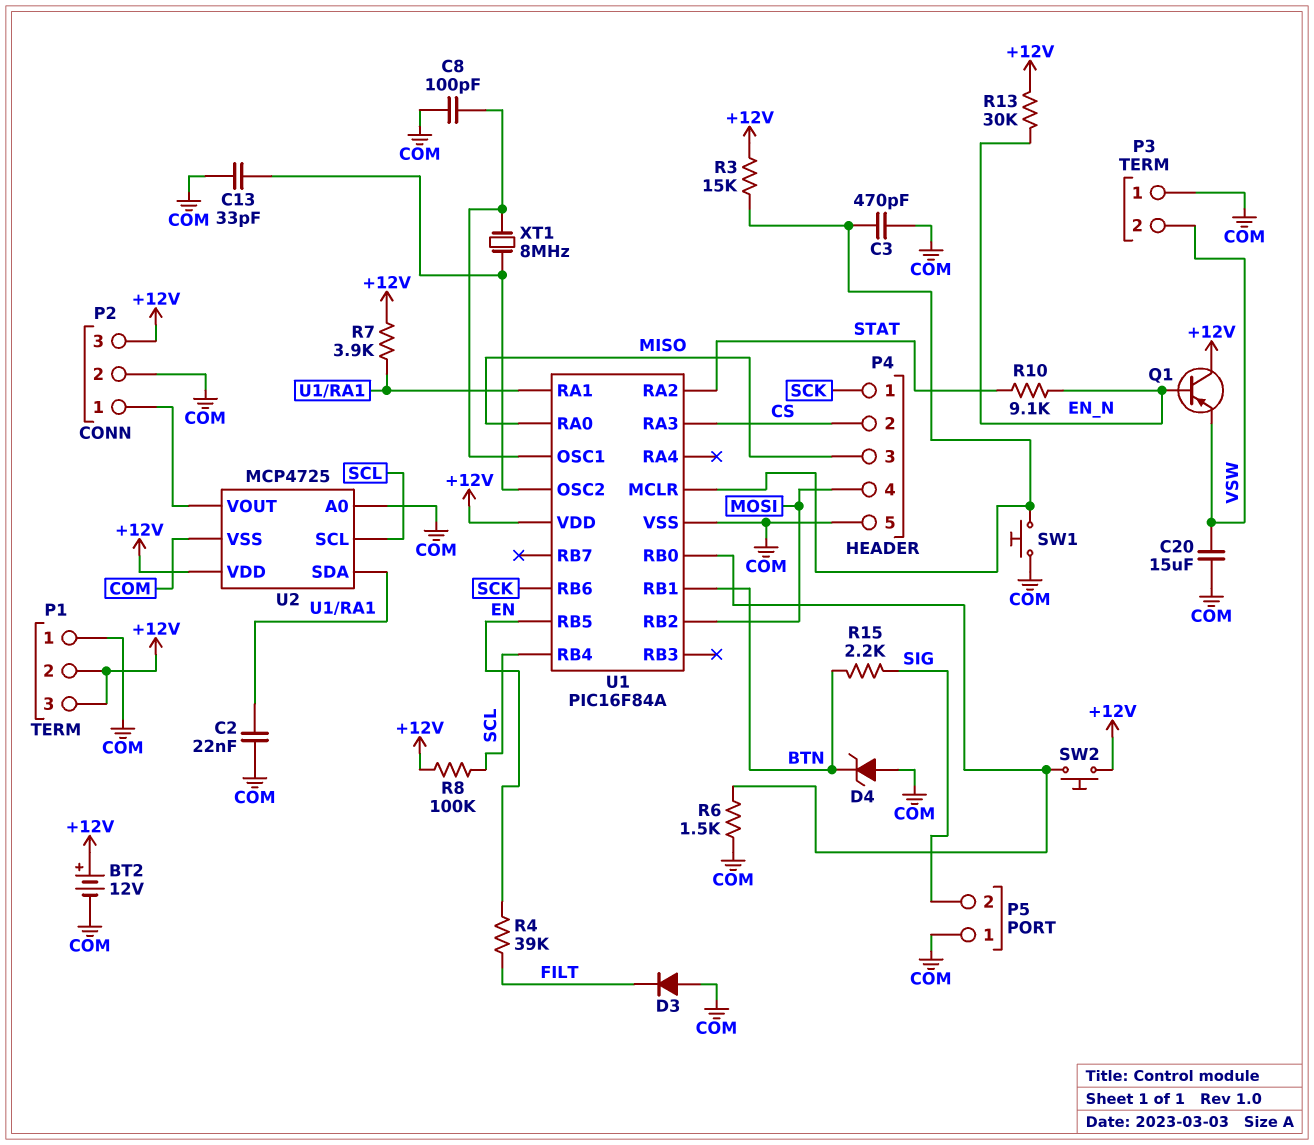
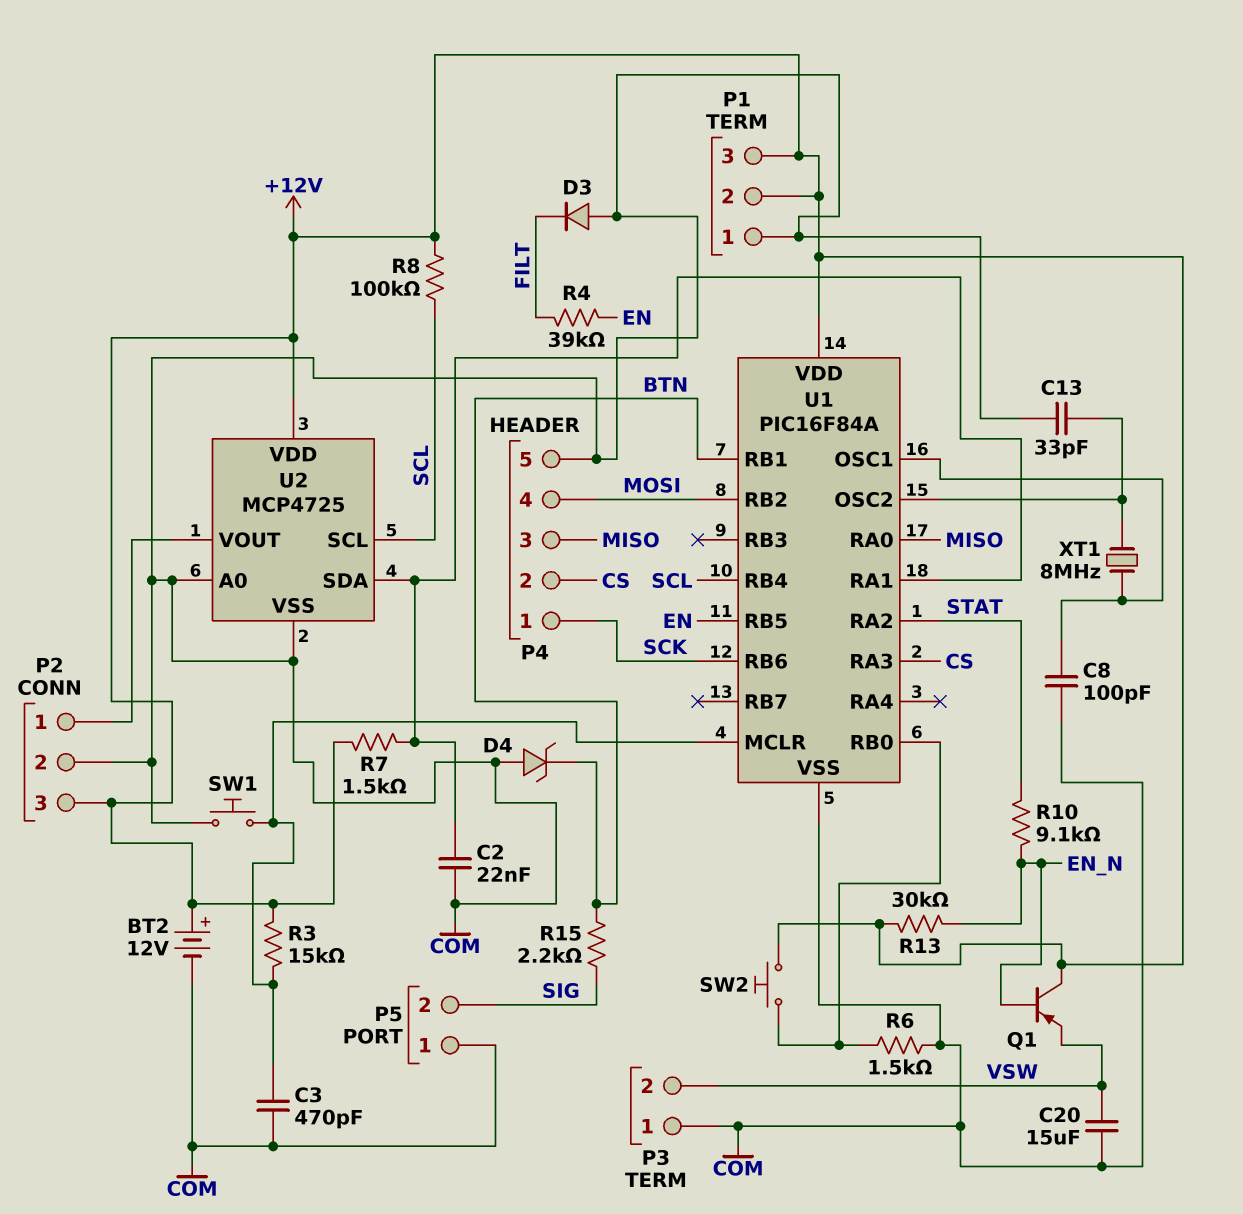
R7: 3.9k (+12V, U1/RA1) -> 1.5k (+12V, U1/RA1)

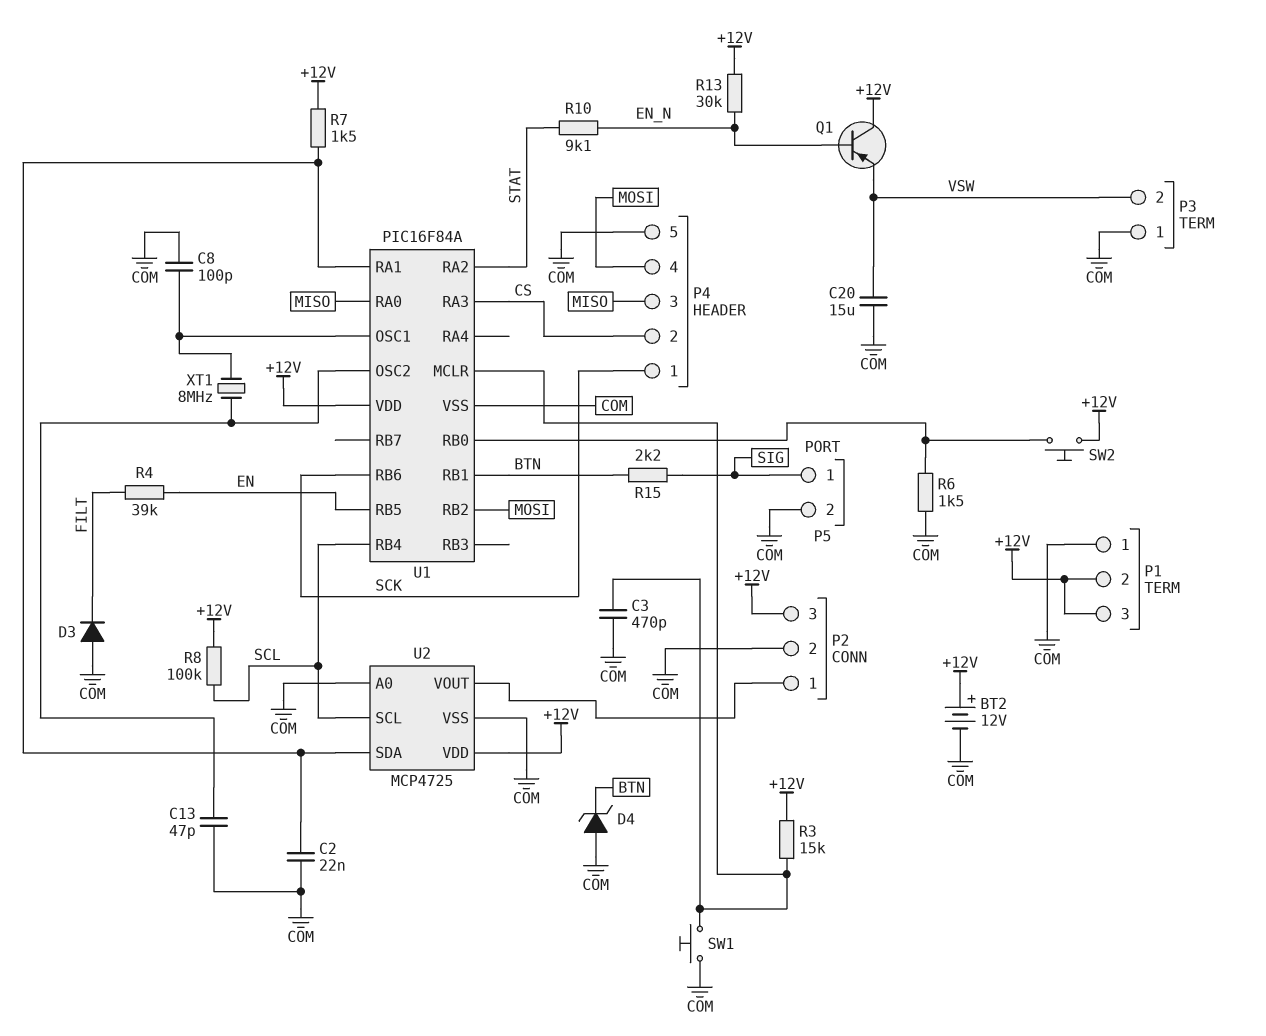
C13: 33pF (COM, U1/OSC2) -> 47pF (COM, U1/OSC2)
P5 pin 1: COM -> SIG
P5 pin 2: SIG -> COM

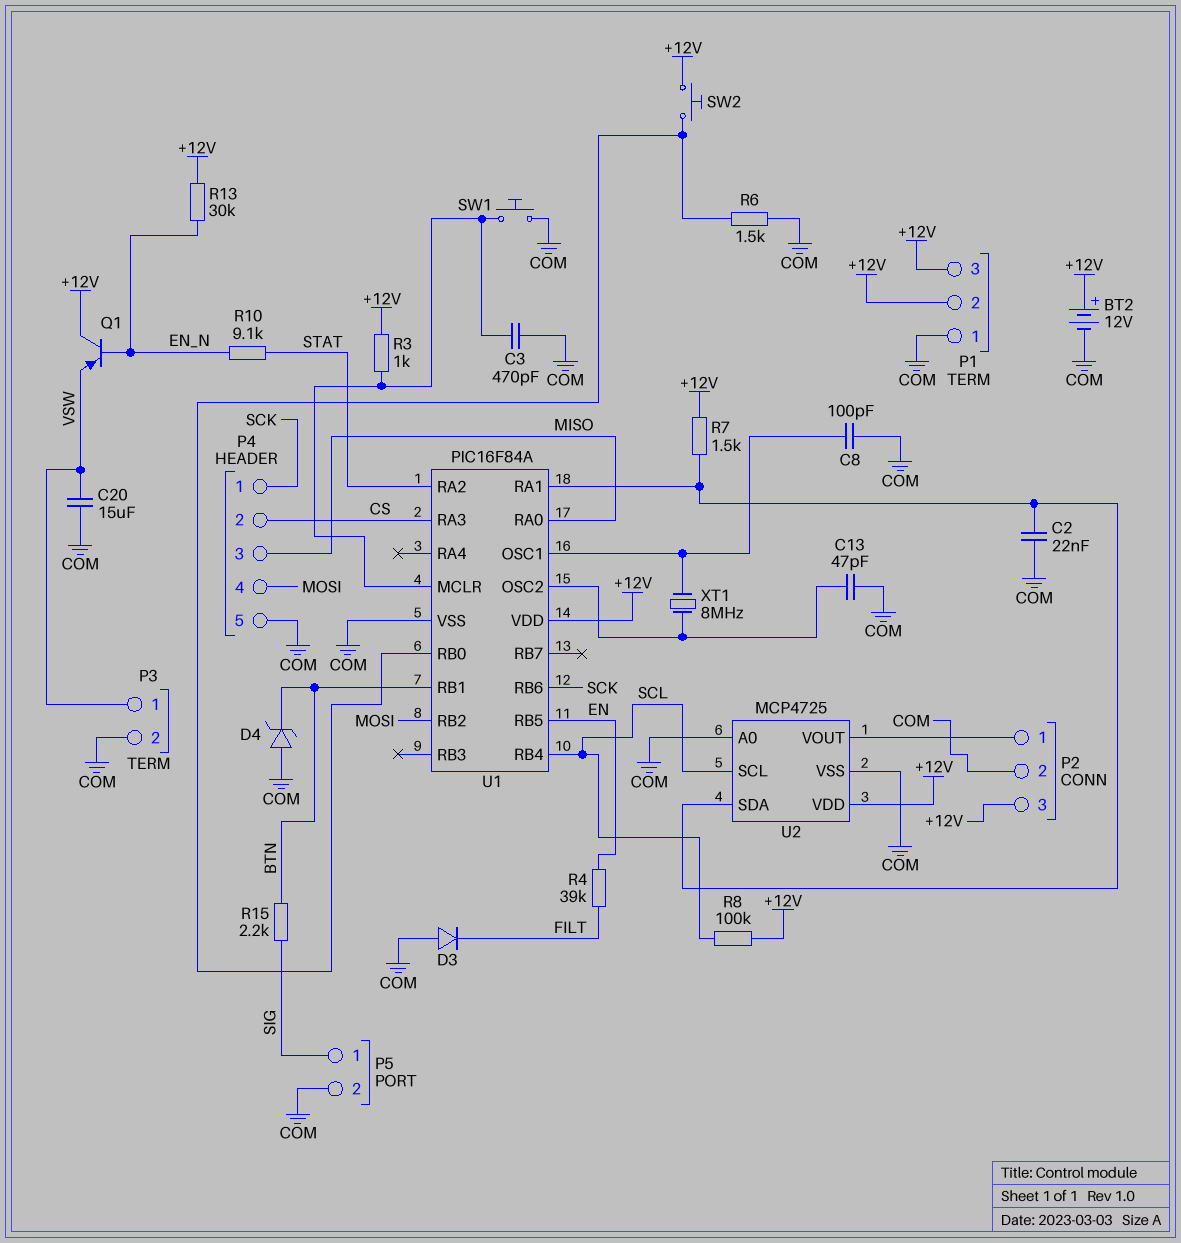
P3 pin 1: COM -> VSW
P3 pin 2: VSW -> COM
R3: 15k (+12V, U1/MCLR) -> 1k (+12V, U1/MCLR)

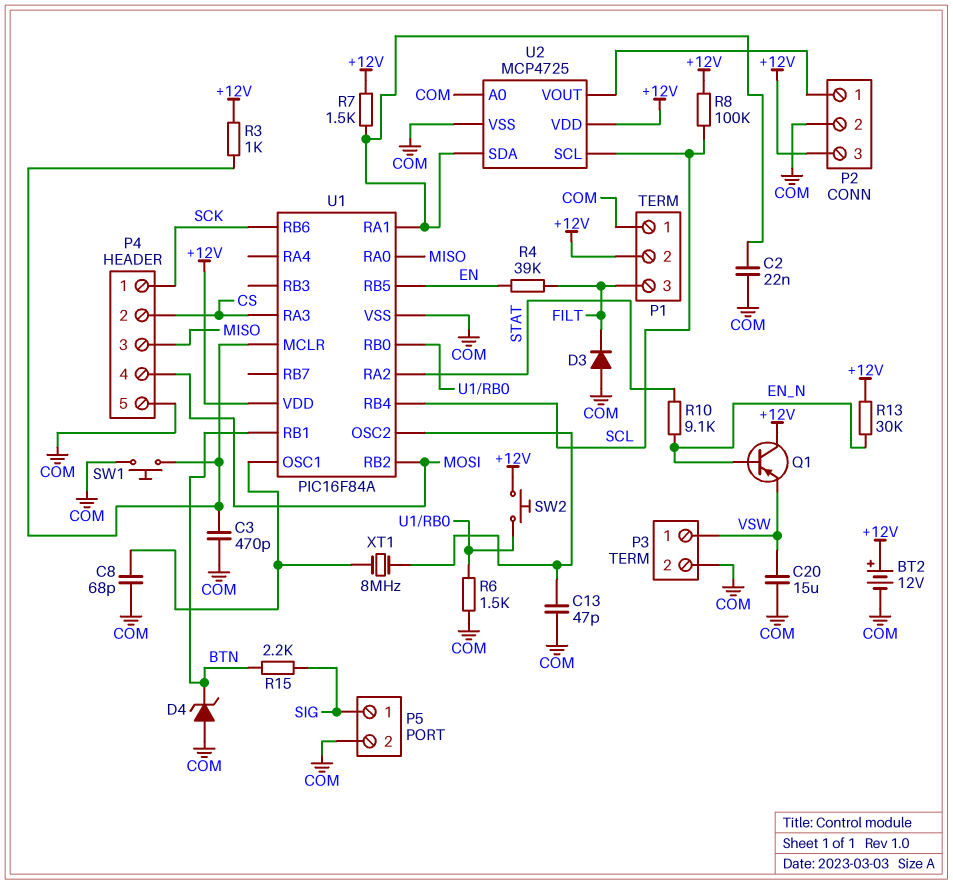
C8: 100pF (COM, U1/OSC1) -> 68pF (COM, U1/OSC1)
P1 pin 3: +12V -> FILT

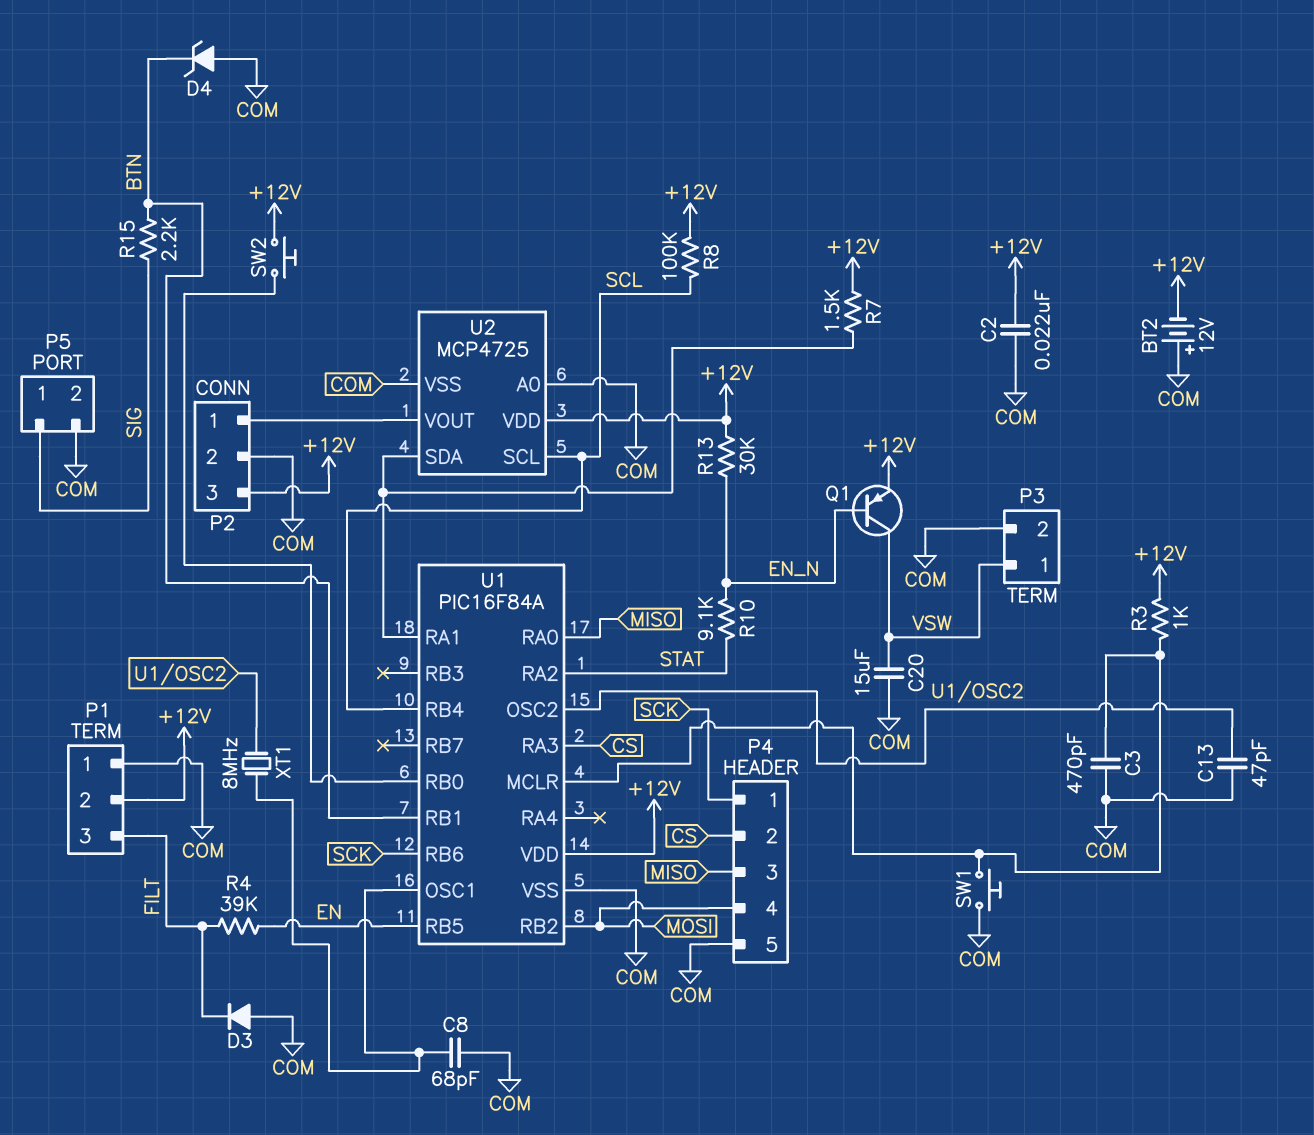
BT2: 12V (plus +12V, minus COM) -> 12V (plus COM, minus +12V)
C2: 22nF (COM, U1/RA1) -> 22nF (+12V, COM)
Q1: PNP (B EN_N, C +12V, E VSW) -> PNP (B EN_N, C VSW, E +12V)
R6: 1.5k (COM, U1/RB0) -> none

